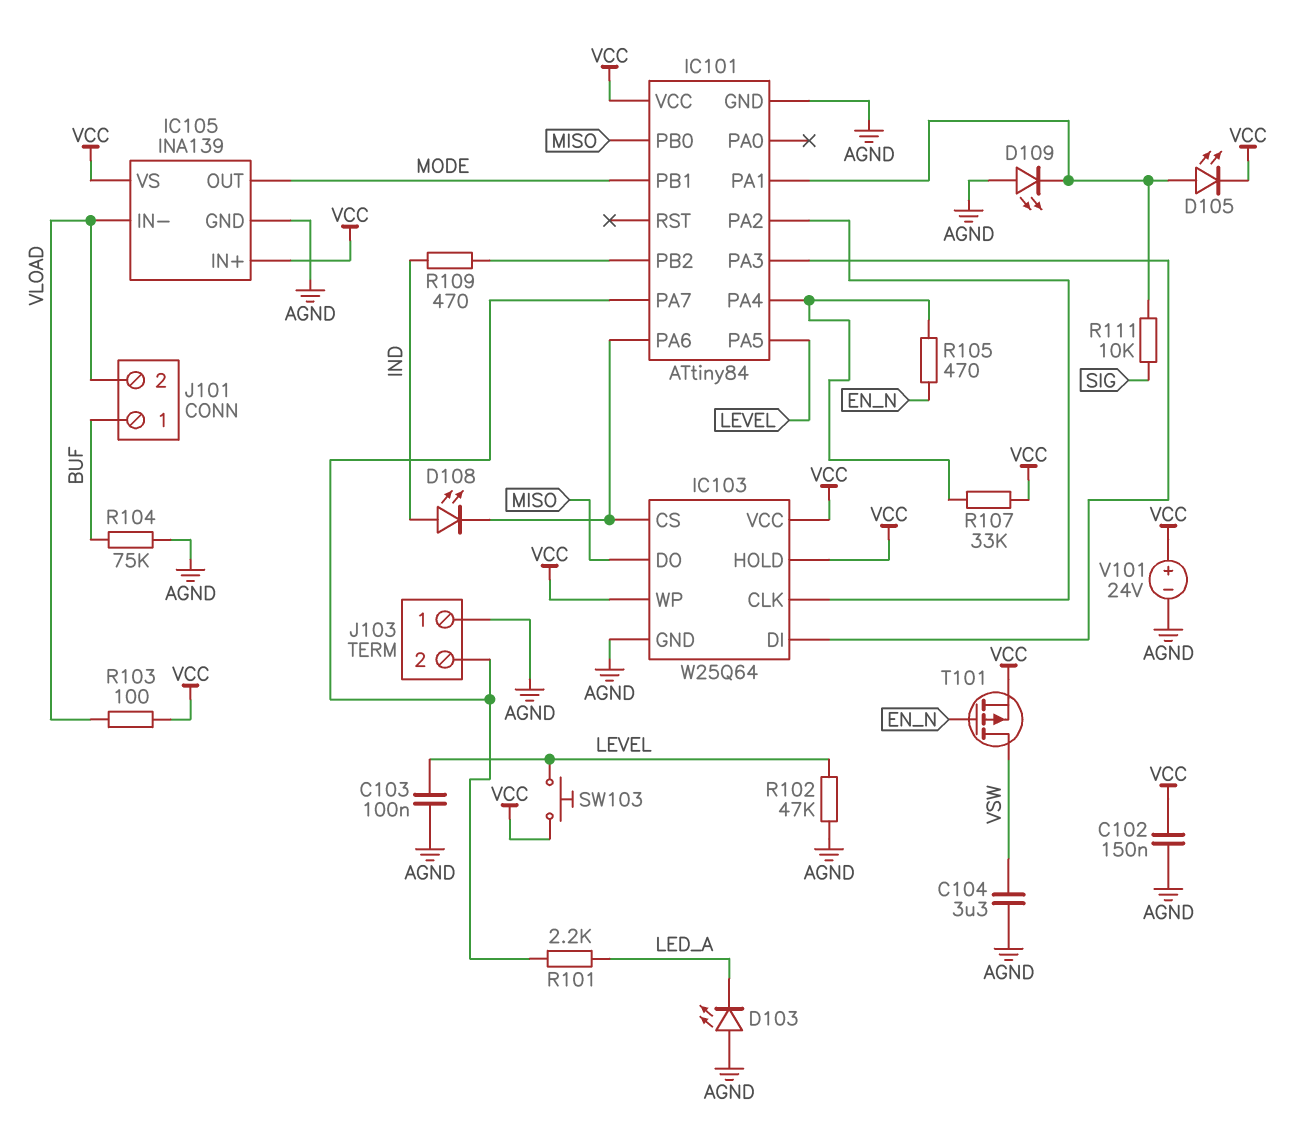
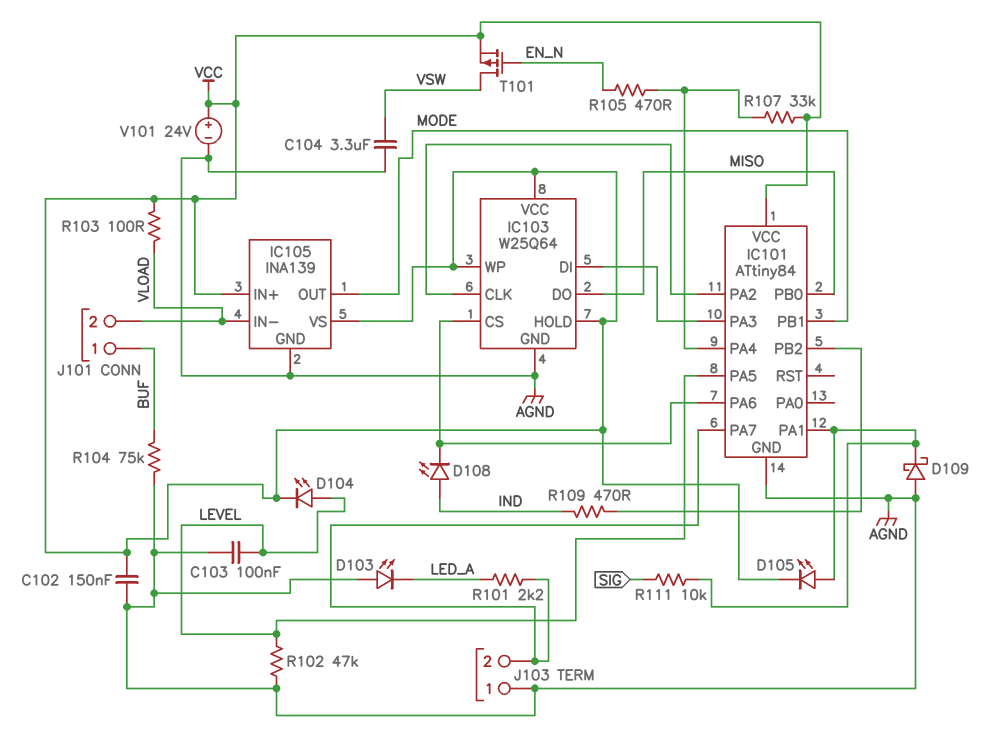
D104: none -> LED (A LEVEL, K VCC)
D109: LED (A AGND, K IC101/PA1) -> schottky (A AGND, K IC101/PA1)
SW103: button (LEVEL, VCC) -> none

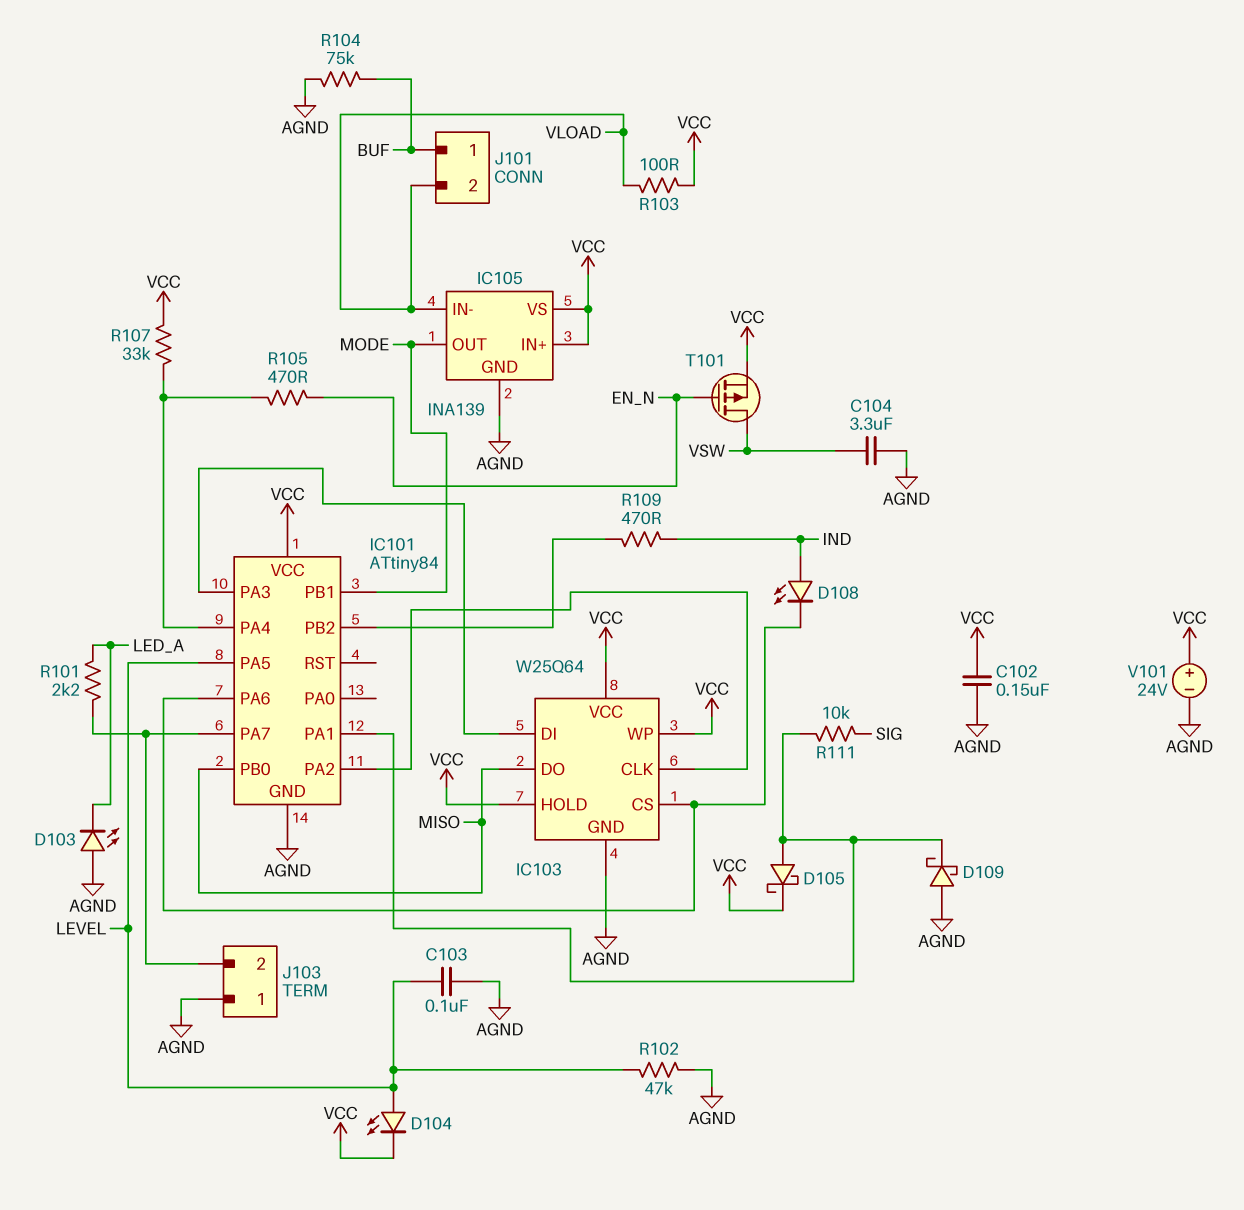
D105: LED (A IC101/PA1, K VCC) -> schottky (A IC101/PA1, K VCC)

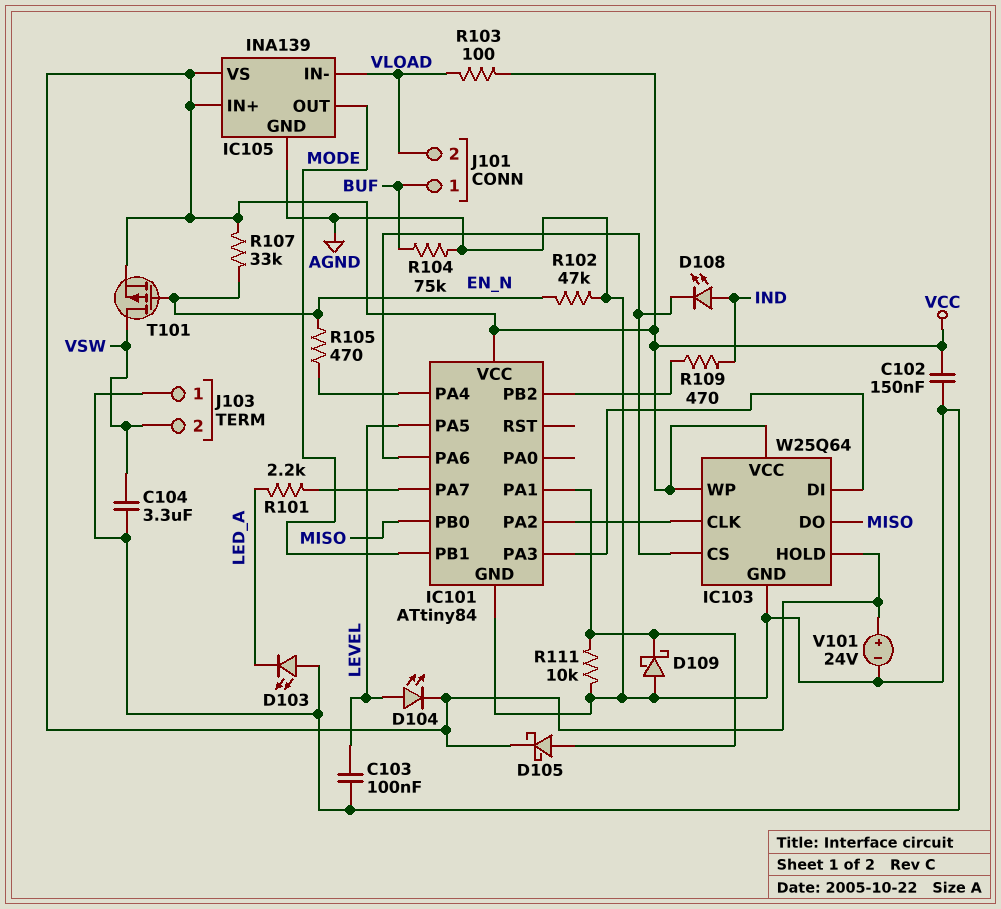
J103 pin 2: IC101/PA7 -> VSW
R102: 47k (AGND, LEVEL) -> 47k (AGND, EN_N)
R107: 33k (IC101/PA4, VCC) -> 33k (EN_N, VCC)
R111: 10k (IC101/PA1, SIG) -> 10k (AGND, IC101/PA1)

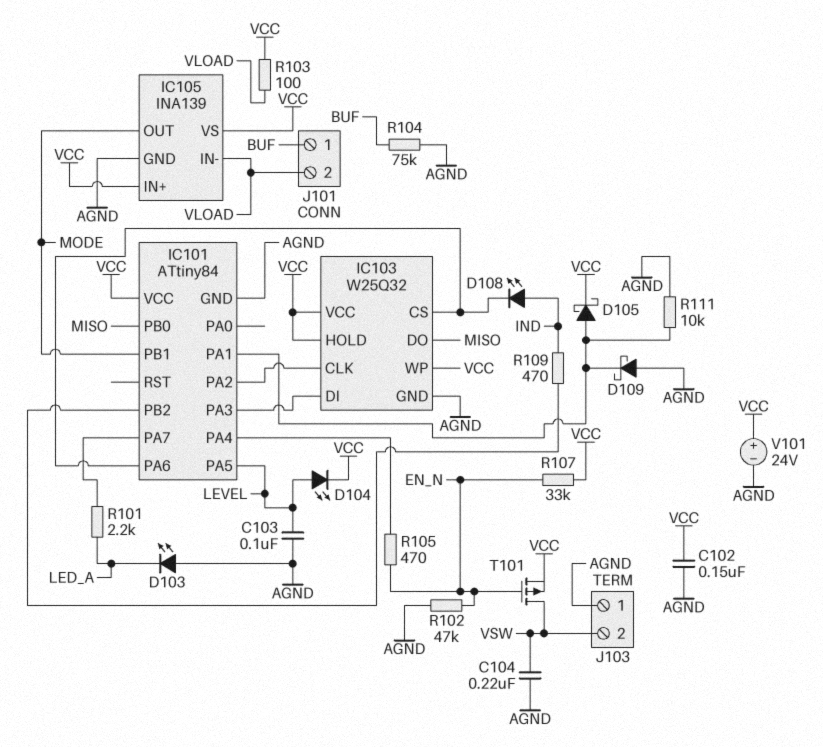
C104: 3.3uF (AGND, VSW) -> 220nF (AGND, VSW)
IC103: W25Q64 -> W25Q32

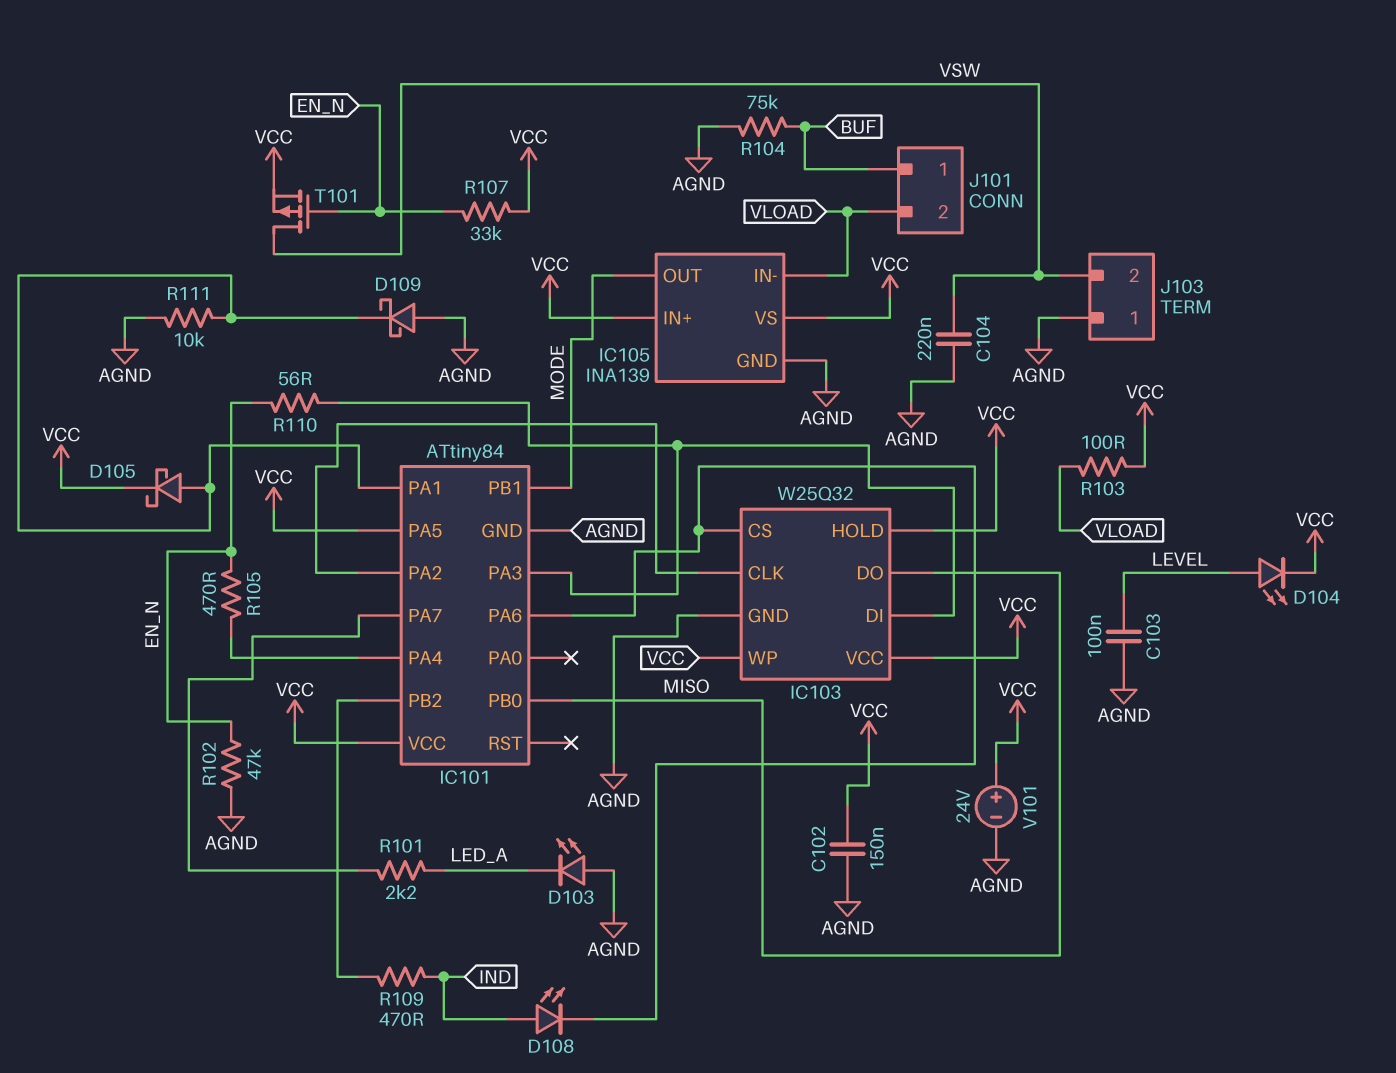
IC101 pin PA5: LEVEL -> VCC
R110: none -> 56 (EN_N, IC101/PA3)

